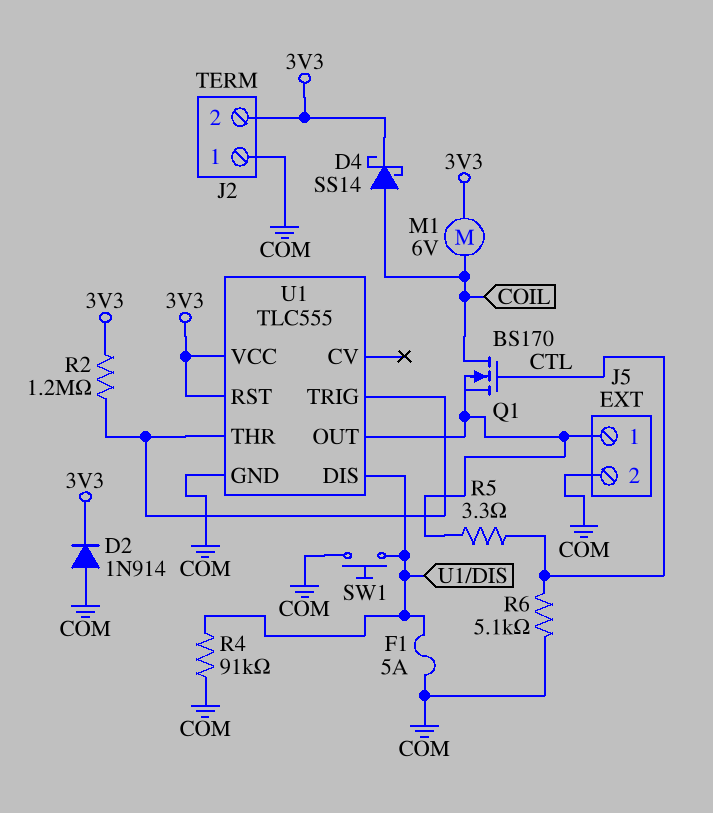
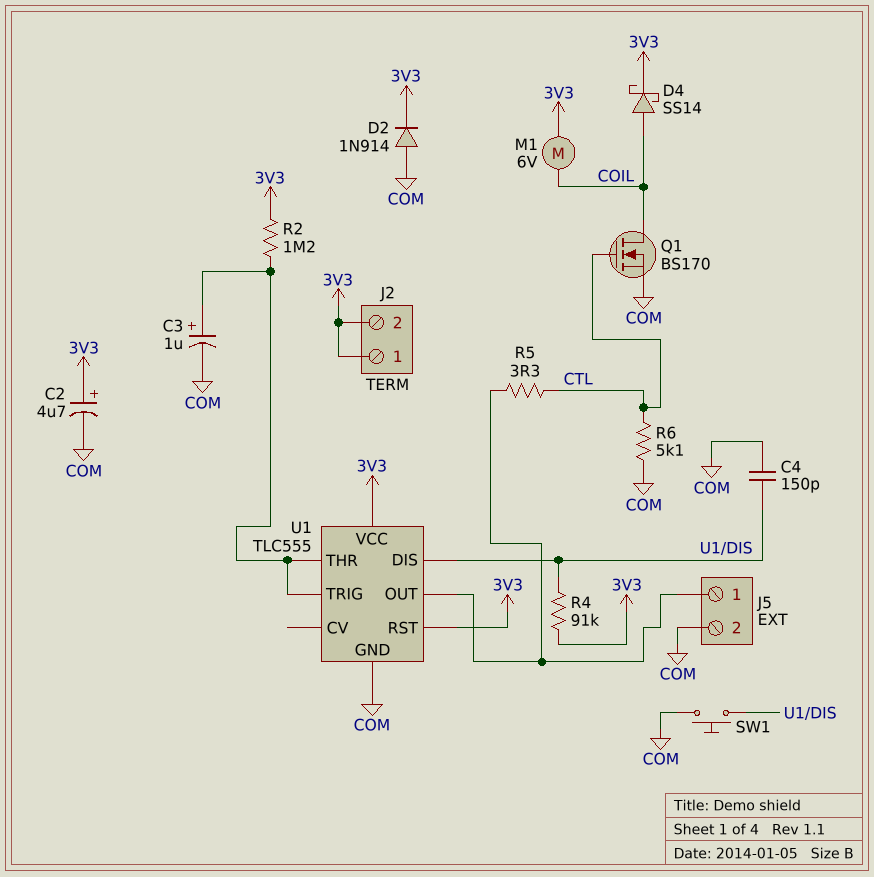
C2: none -> 4.7uF (plus 3V3, minus COM)
C3: none -> 1uF (plus U1/THR, minus COM)
C4: none -> 150pF (COM, U1/DIS)
F1: 5A (COM, U1/DIS) -> none
J2 pin 1: COM -> 3V3
Q1: NMOS BS170 (G CTL, D COIL, S J5/1) -> NMOS BS170 (G CTL, D COIL, S COM)
R4: 91k (COM, U1/DIS) -> 91k (3V3, U1/DIS)

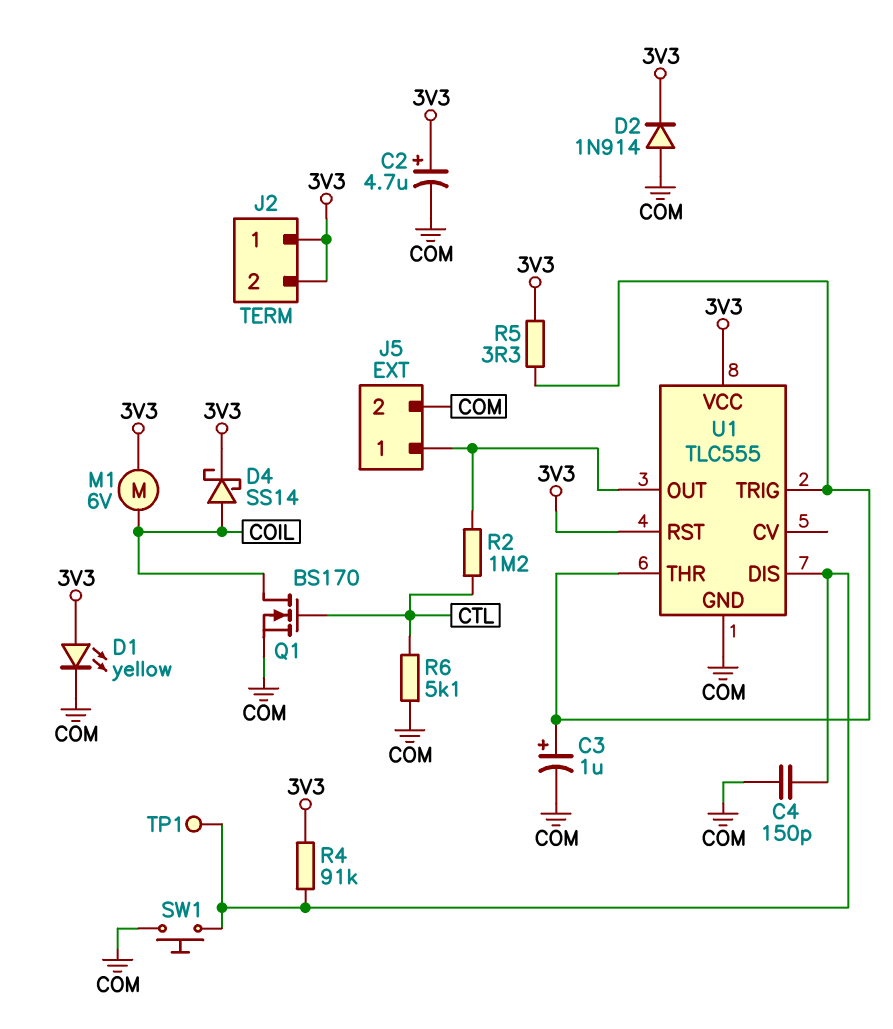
D1: none -> LED yellow (A 3V3, K COM)
R2: 1.2M (3V3, U1/THR) -> 1.2M (CTL, J5/1)
R5: 3.3 (CTL, J5/1) -> 3.3 (3V3, U1/THR)
TP1: none -> test point (U1/DIS)

